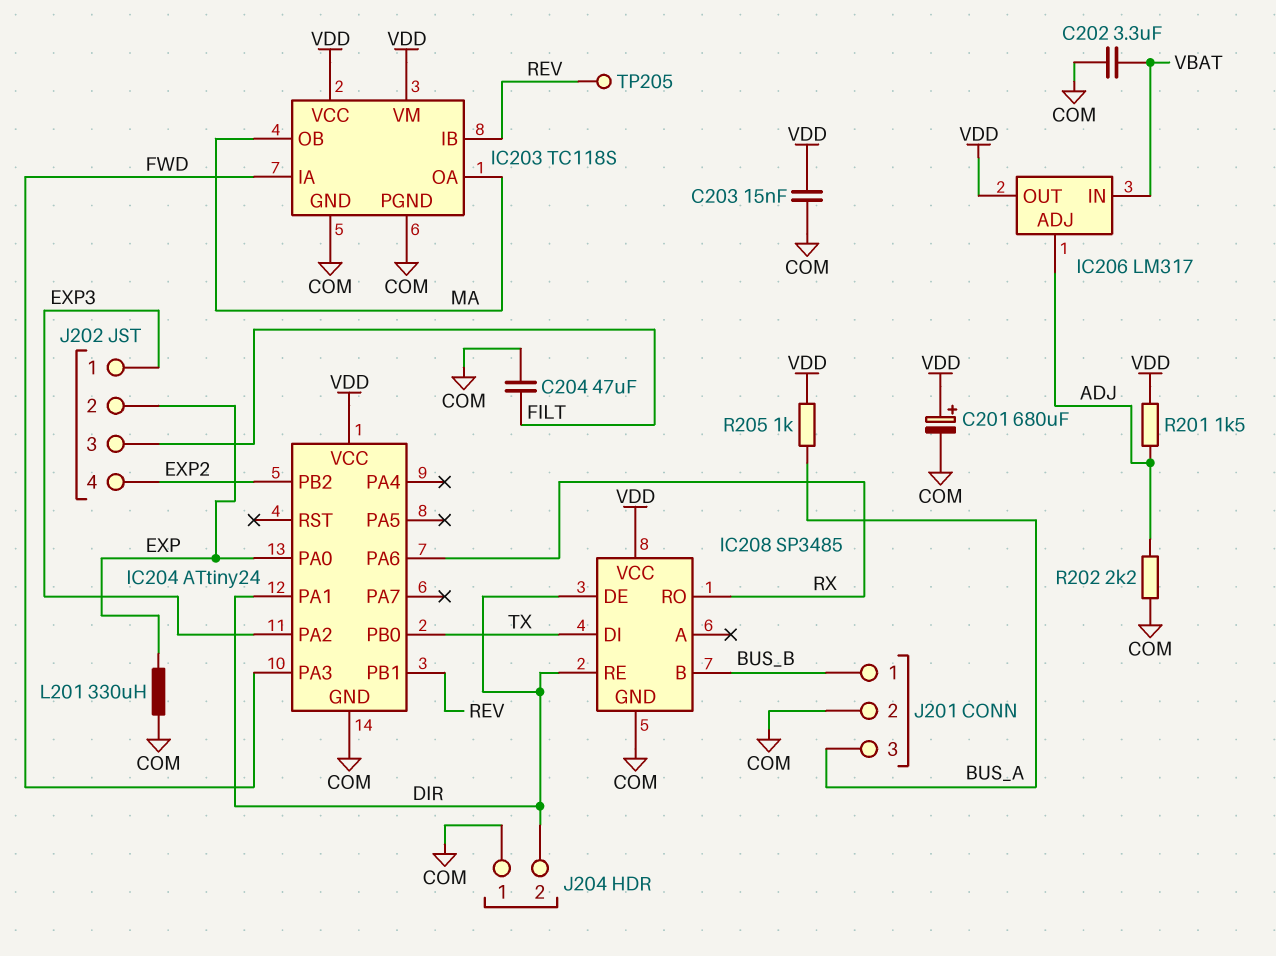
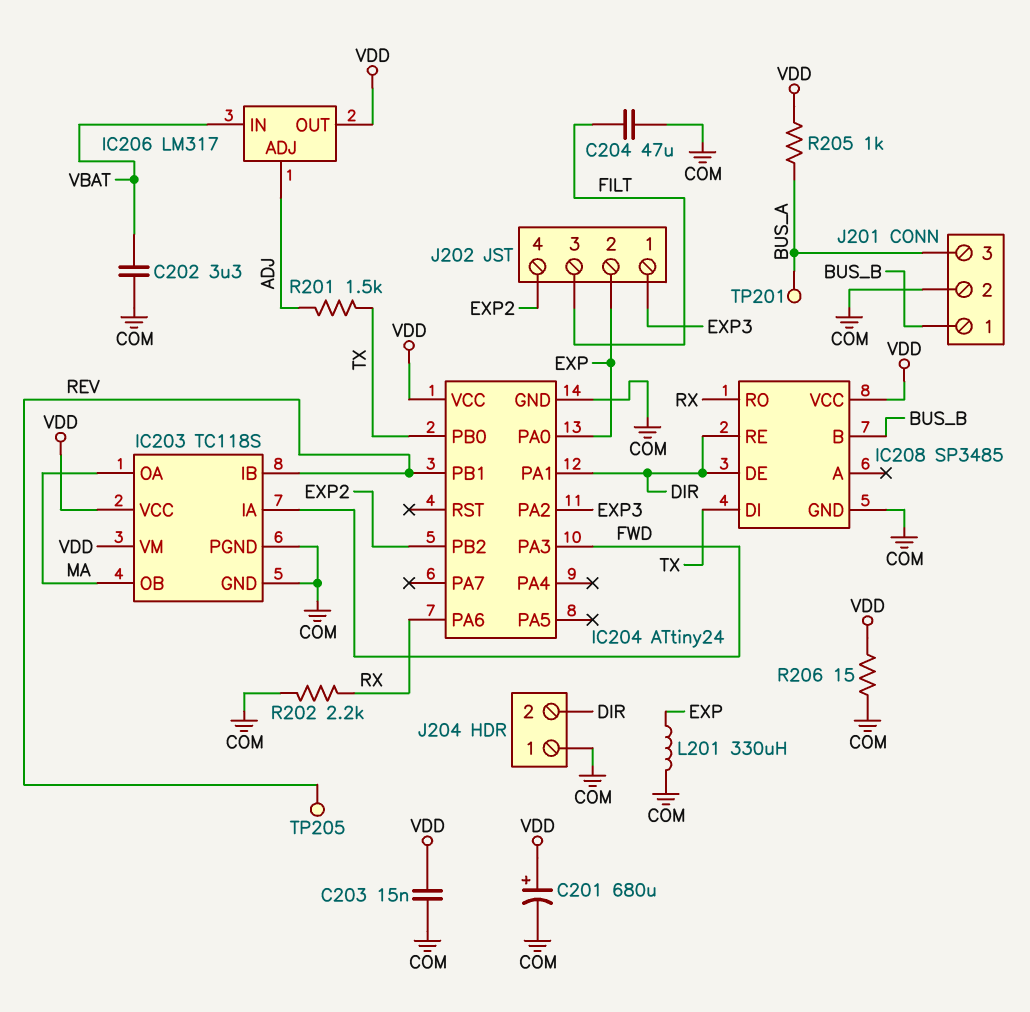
R201: 1.5k (ADJ, VDD) -> 1.5k (ADJ, TX)
R202: 2.2k (ADJ, COM) -> 2.2k (COM, RX)
R206: none -> 15 (COM, VDD)
TP201: none -> test point (BUS_A)

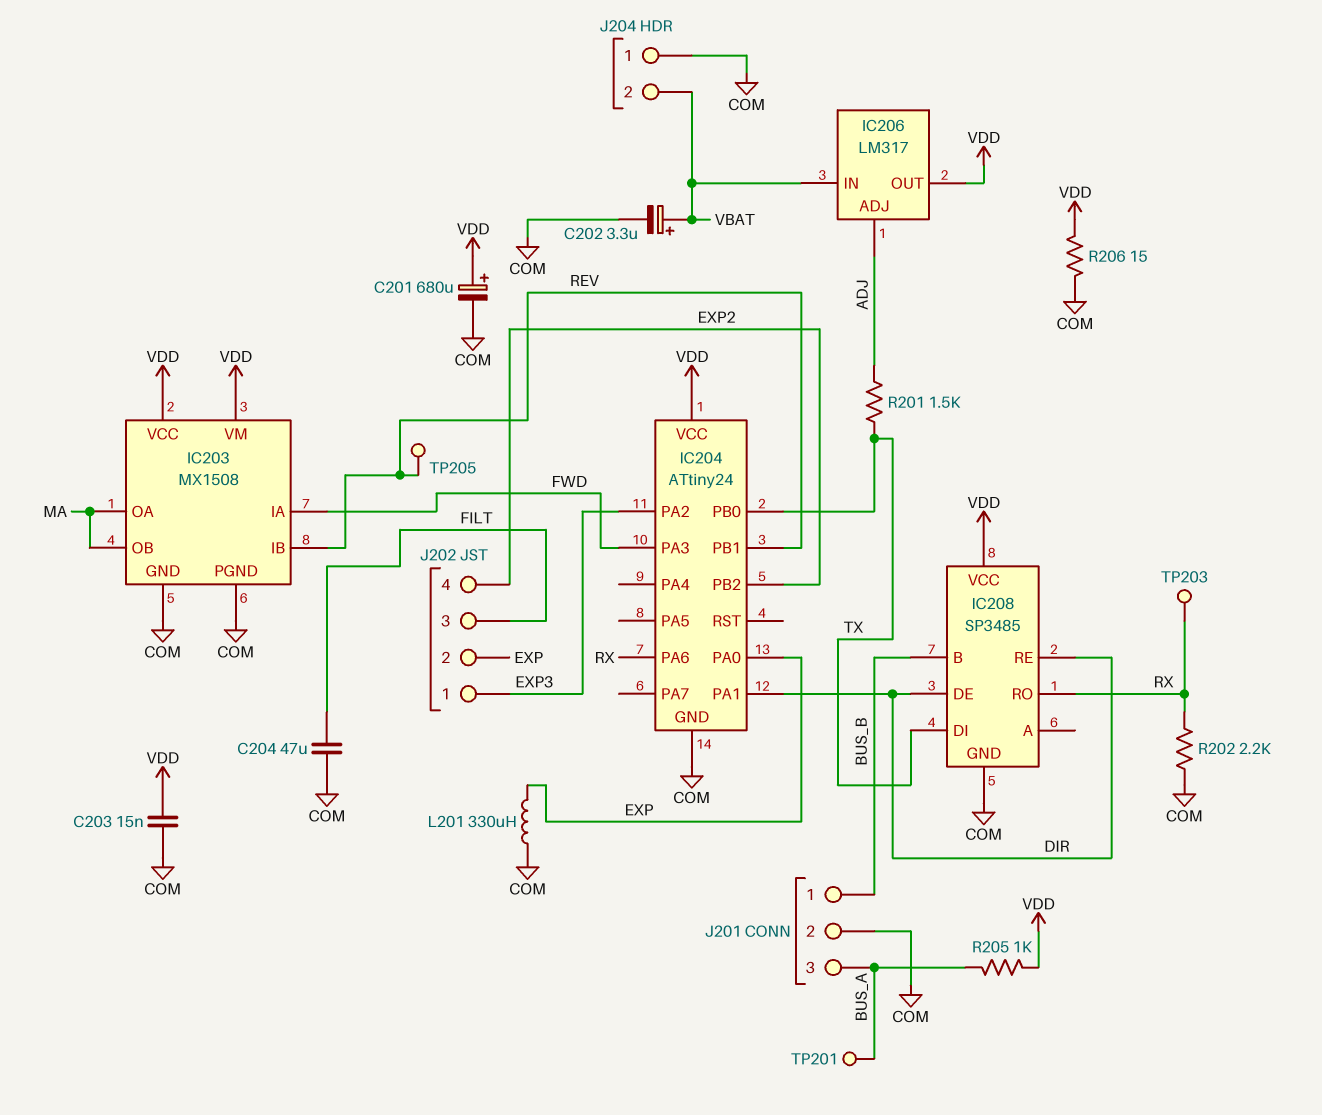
C202: 3.3uF (COM, VBAT) -> 3.3uF (plus VBAT, minus COM)
IC203: TC118S -> MX1508
J204 pin 2: DIR -> VBAT
TP203: none -> test point (RX)

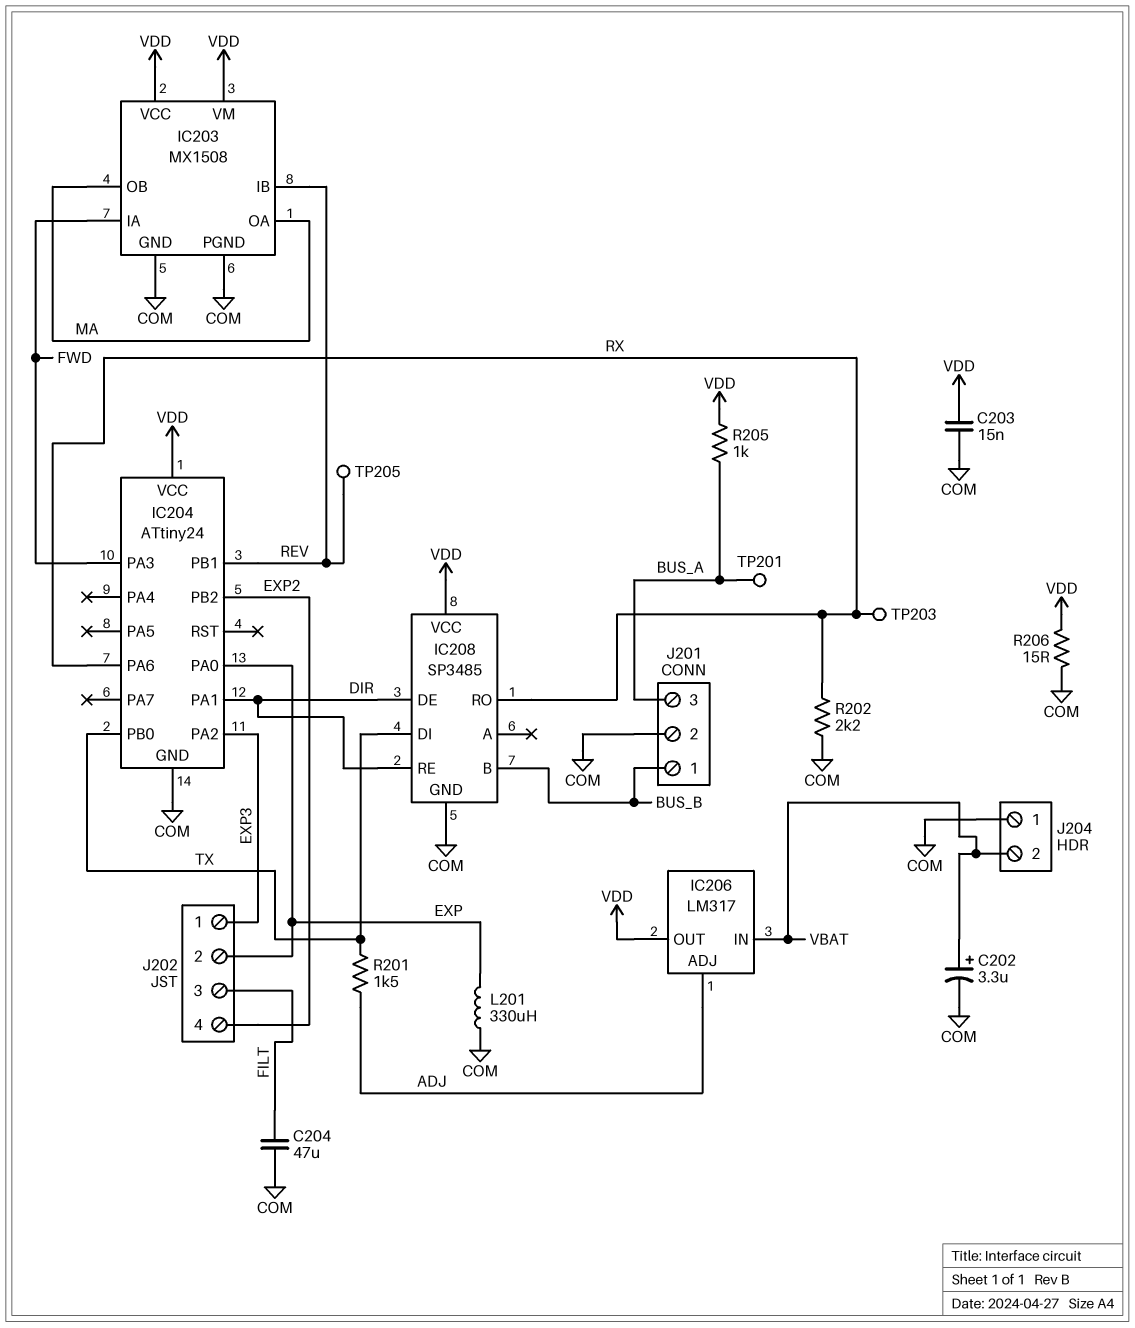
C201: 680uF (plus VDD, minus COM) -> none

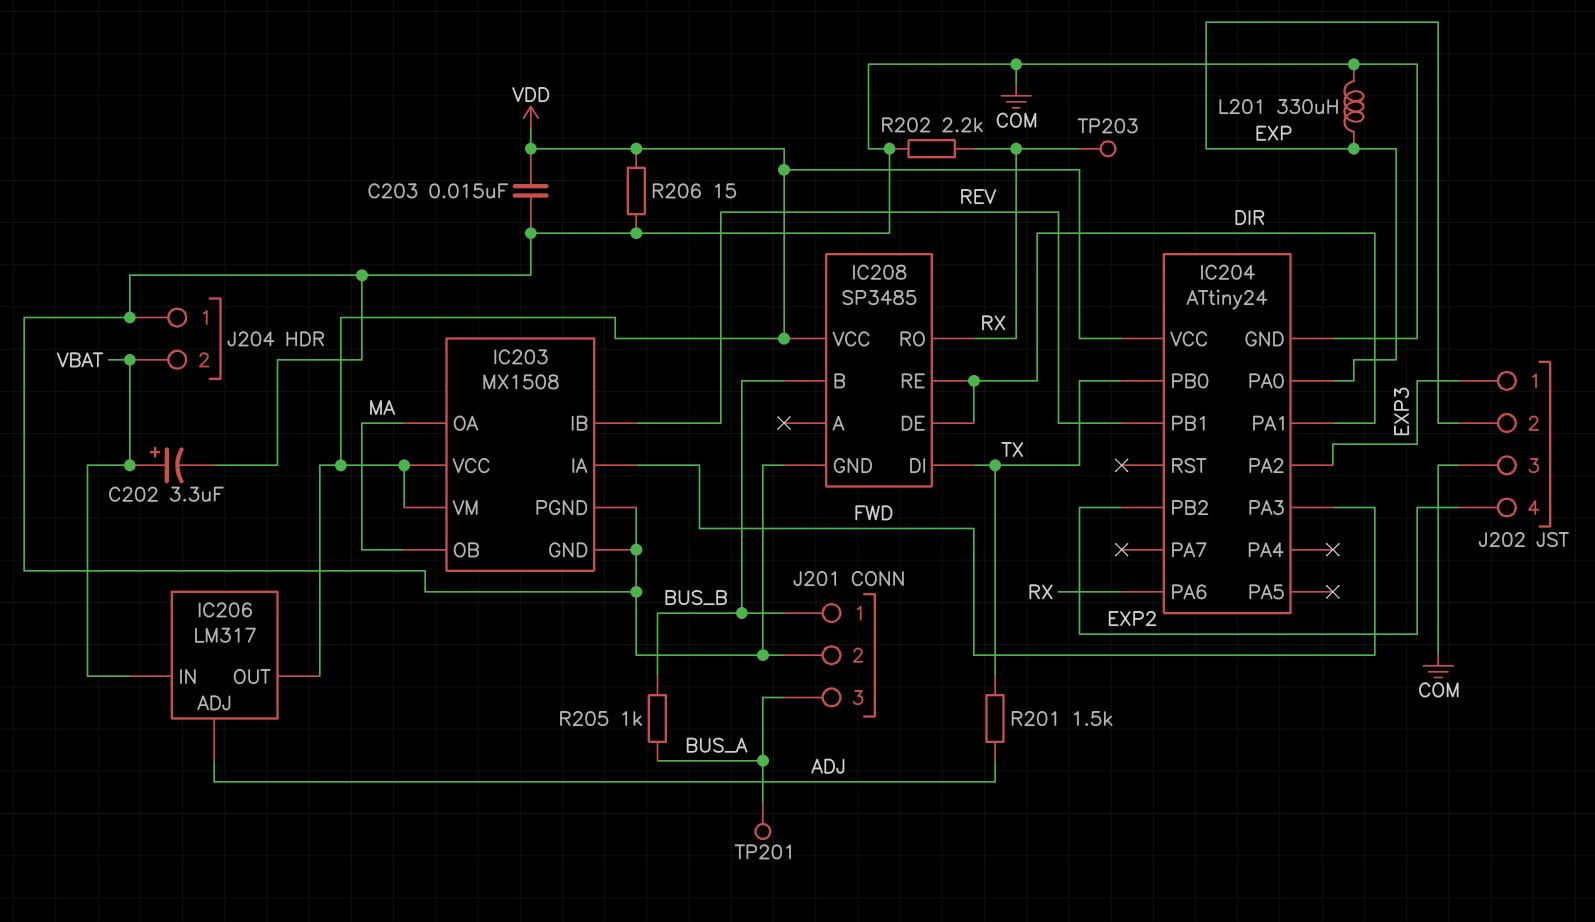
C204: 47uF (COM, FILT) -> none
J202 pin 3: FILT -> COM
R205: 1k (BUS_A, VDD) -> 1k (BUS_A, BUS_B)
TP205: test point (REV) -> none

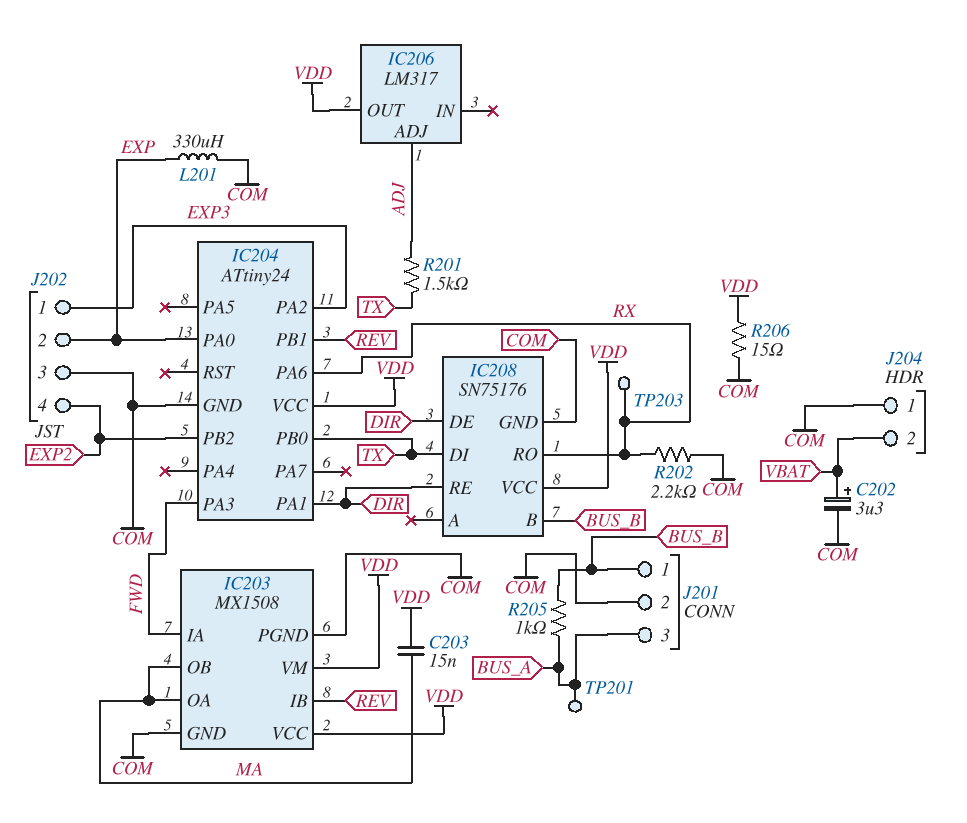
C203: 15nF (COM, VDD) -> 15nF (MA, VDD)
IC206 pin IN: VBAT -> none
IC208: SP3485 -> SN75176

